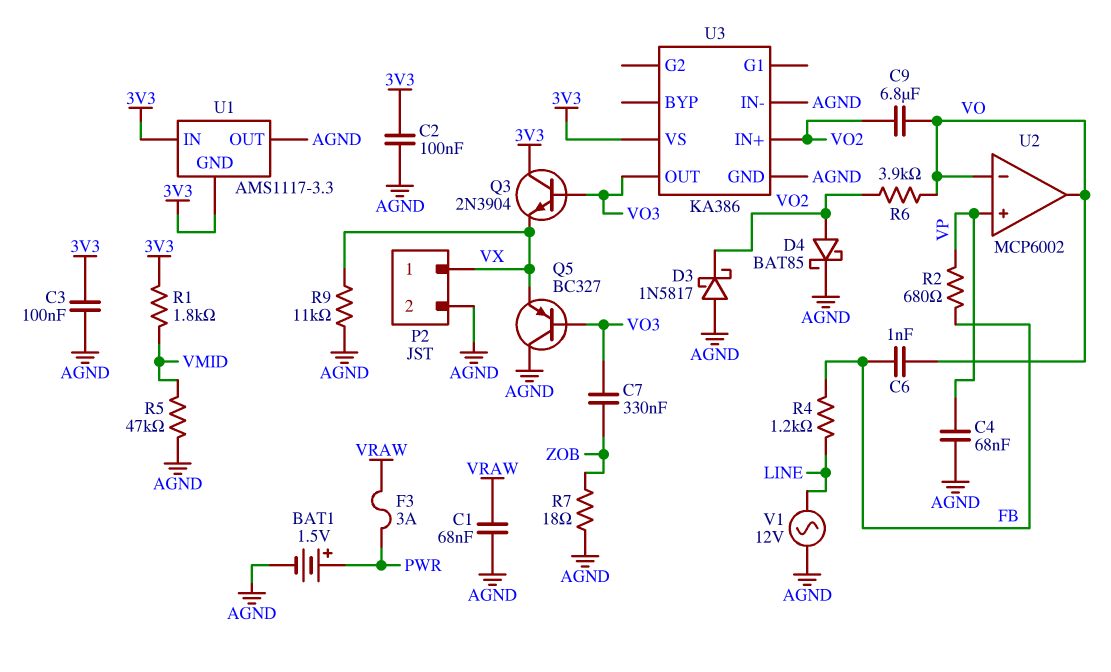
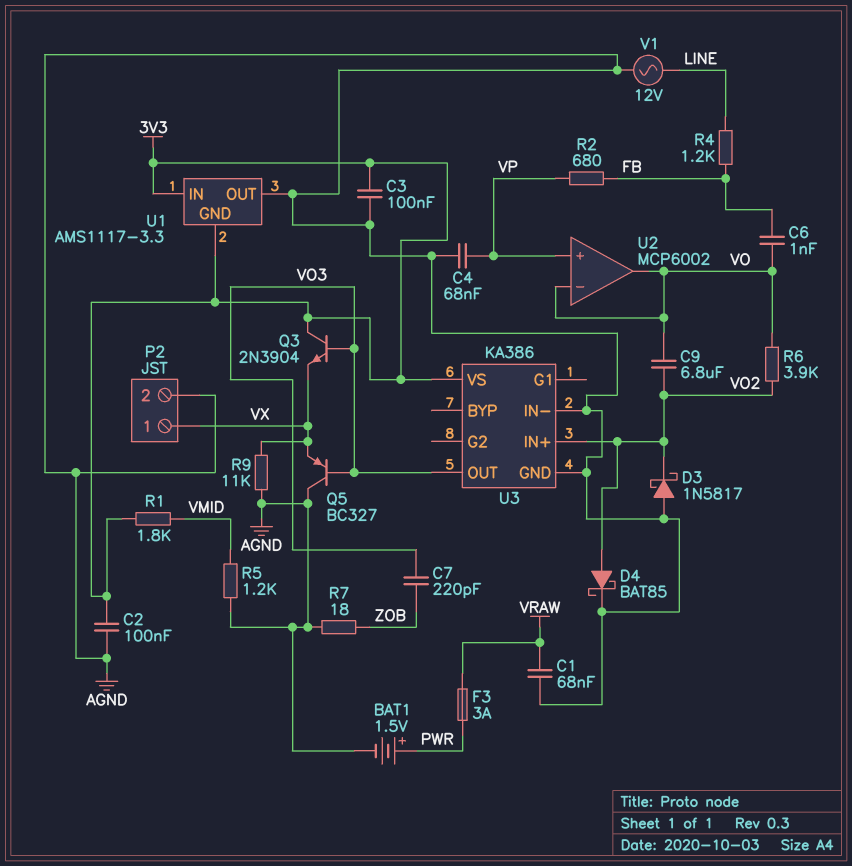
C7: 330nF (VO3, ZOB) -> 220pF (VO3, ZOB)
R5: 47k (AGND, VMID) -> 1.2k (AGND, VMID)

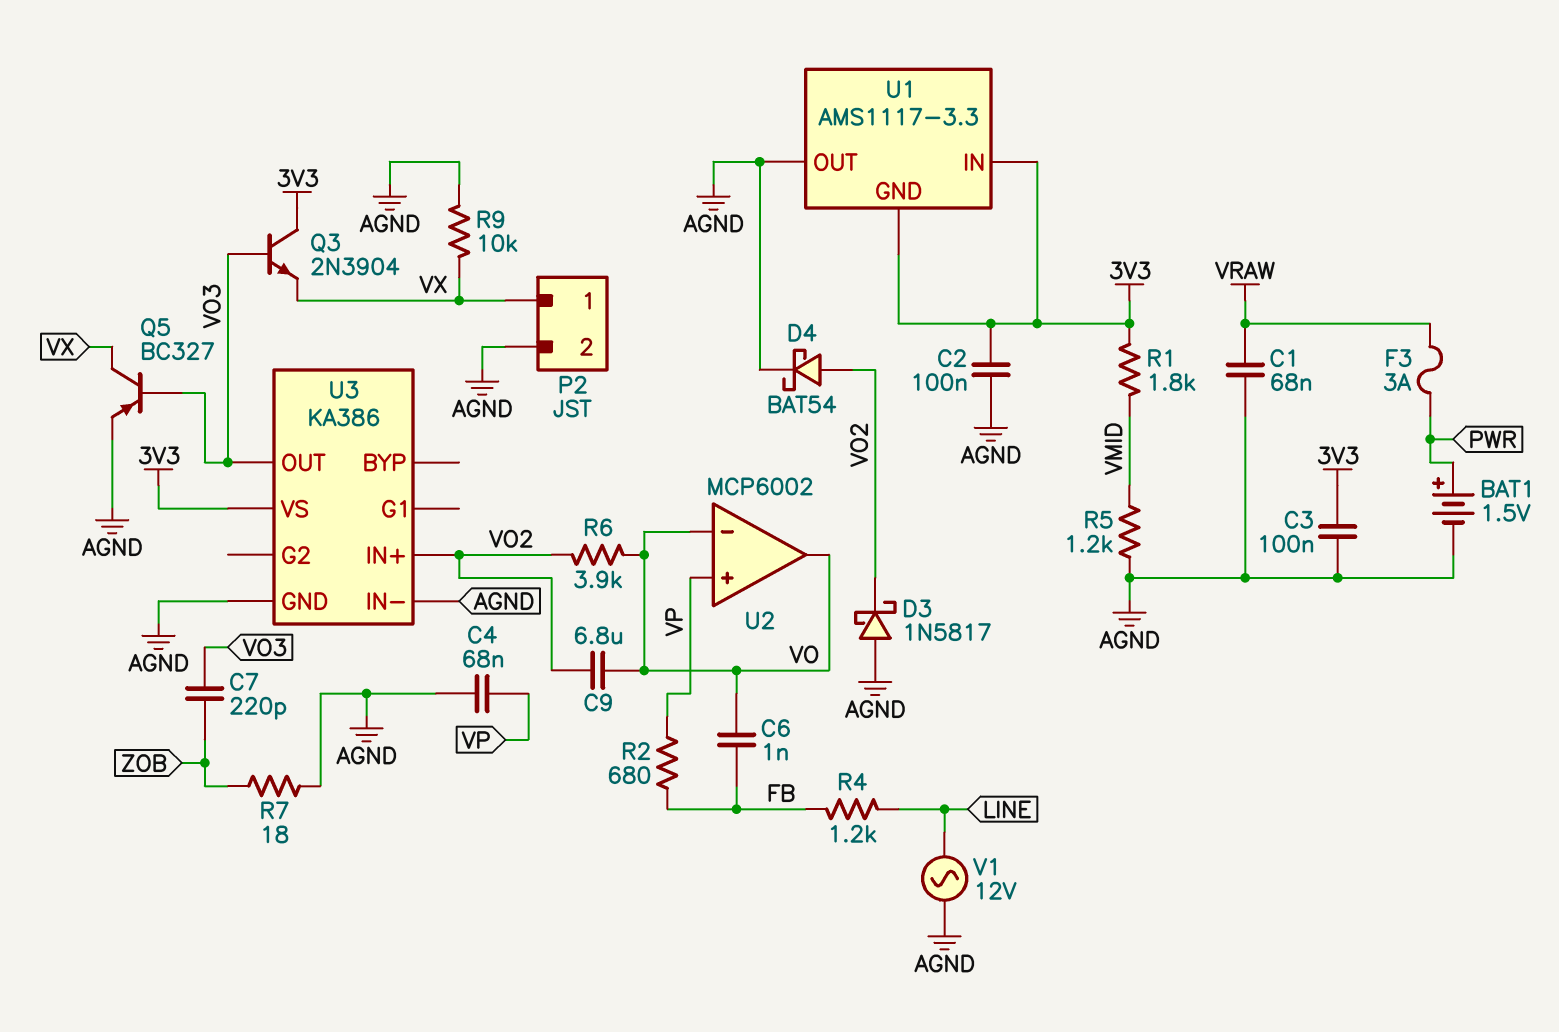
D4: schottky BAT85 (A VO2, K AGND) -> schottky BAT54 (A VO2, K AGND)
Q5: PNP BC327 (B VO3, C AGND, E VX) -> PNP BC327 (B VO3, C VX, E AGND)
R9: 11k (AGND, VX) -> 10k (AGND, VX)

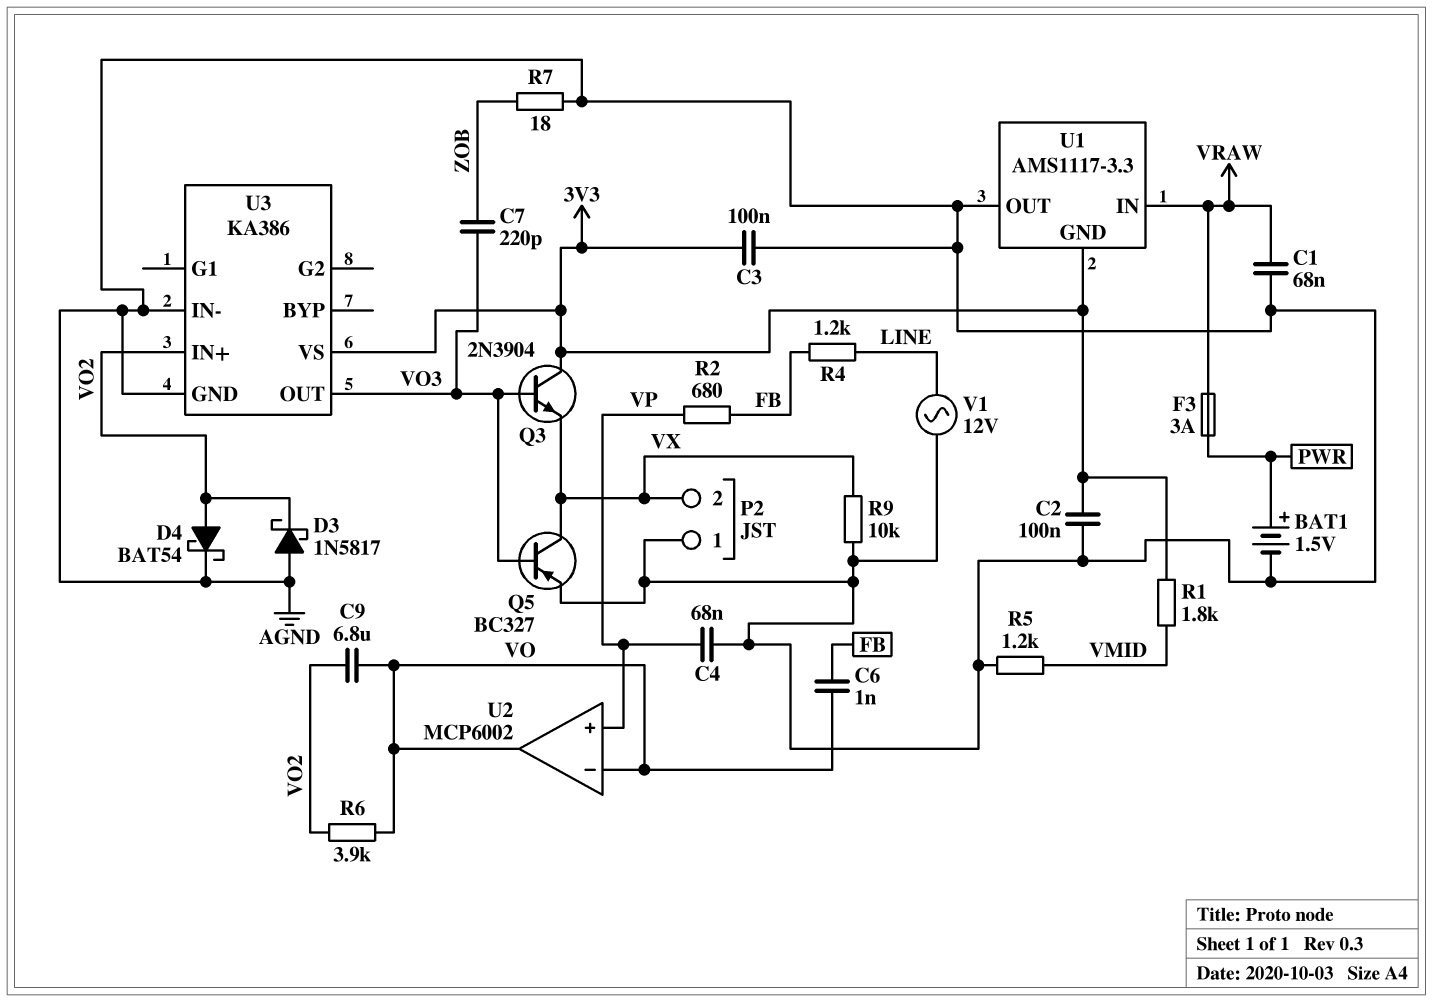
P2 pin 1: VX -> AGND
P2 pin 2: AGND -> VX
U1 pin IN: 3V3 -> VRAW

